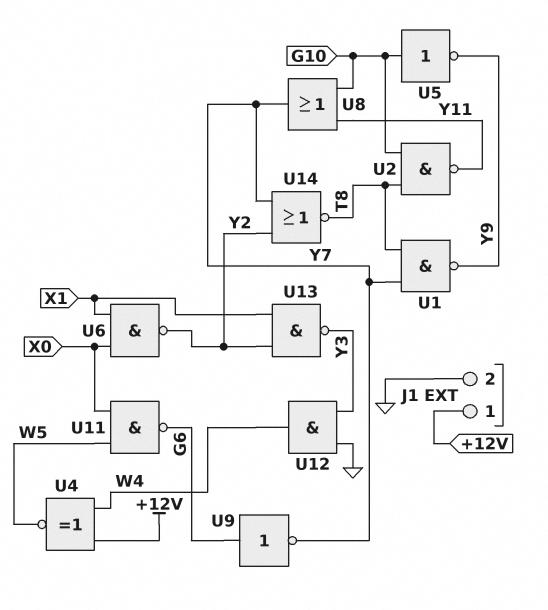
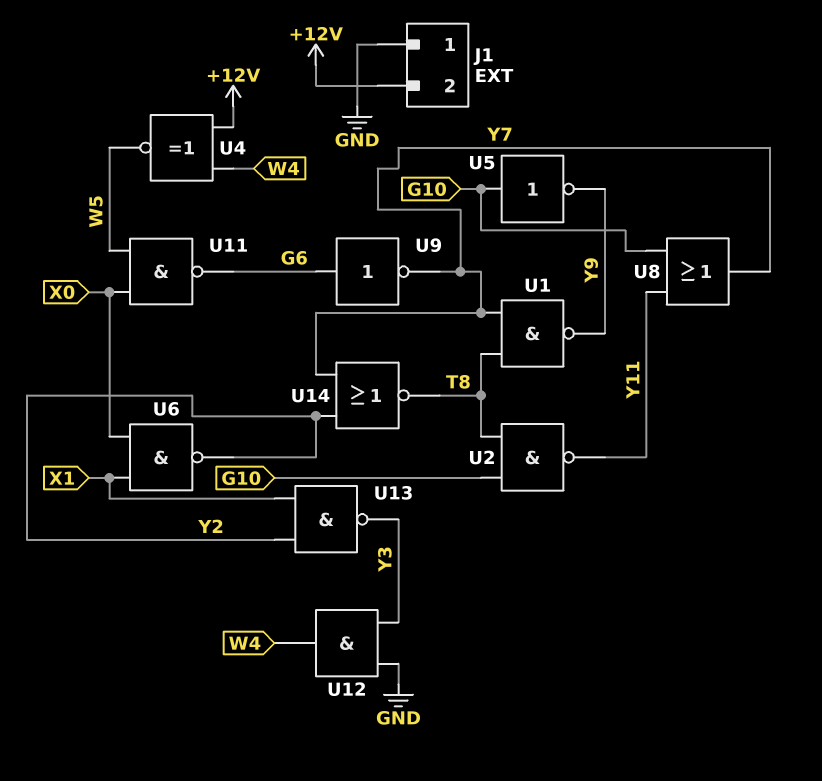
J1 pin 1: +12V -> GND
J1 pin 2: GND -> +12V

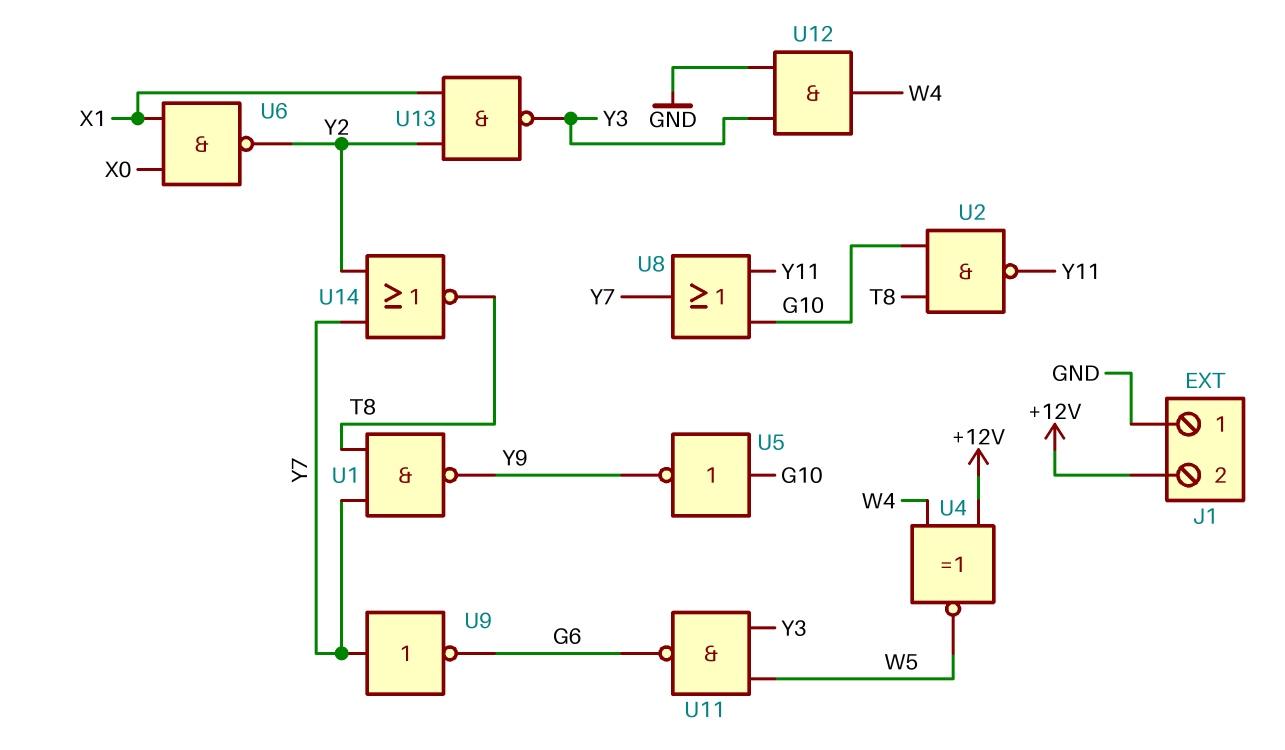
U9: NOT (in G6, out Y7) -> NOT (in Y7, out G6)
U11: NAND (in W5, in X0, out G6) -> NAND (in W5, in Y3, out G6)

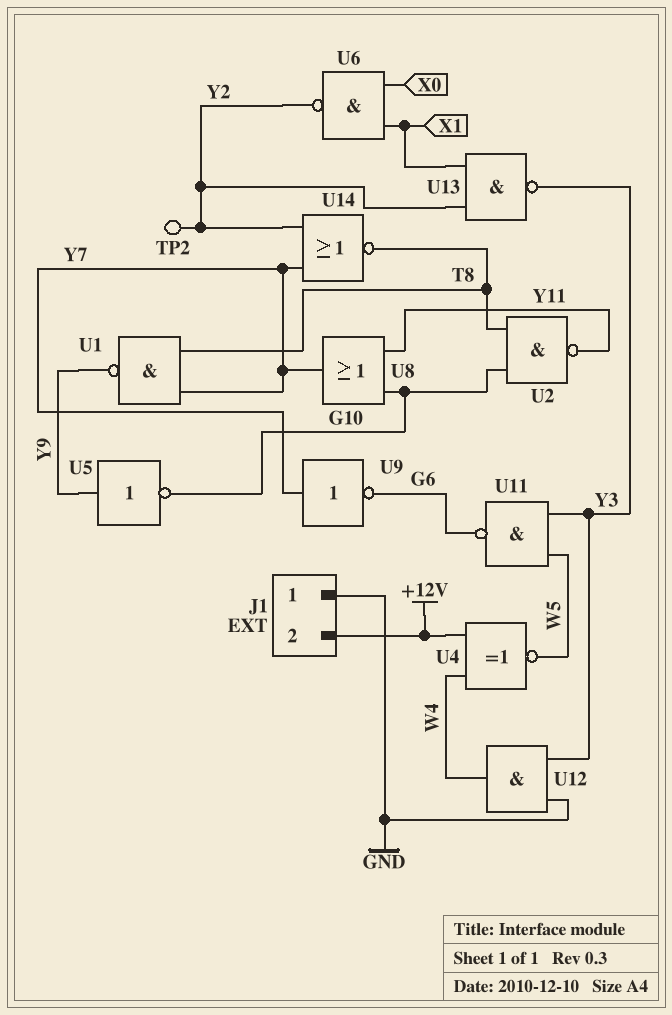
TP2: none -> test point (Y2)
U5: NOT (in G10, out Y9) -> NOT (in Y9, out G10)

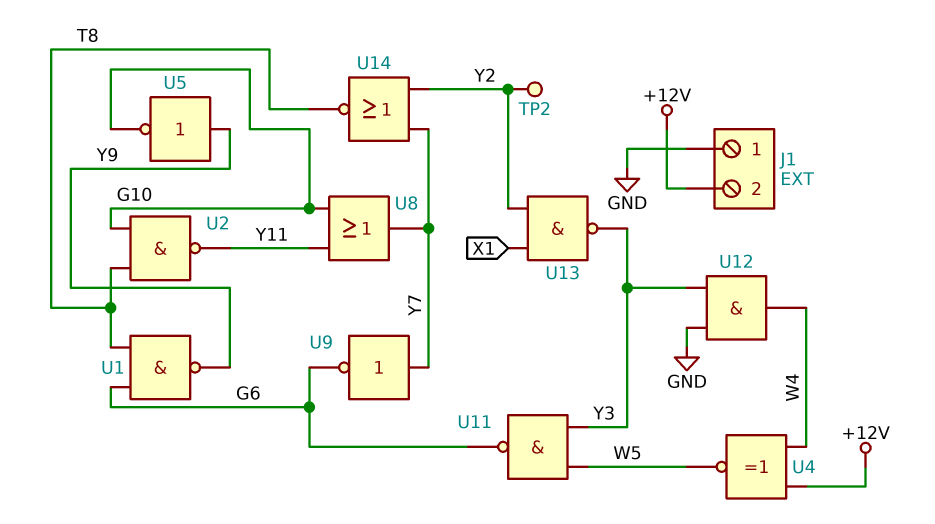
U1: NAND (in T8, in Y7, out Y9) -> NAND (in G6, in T8, out Y9)
U6: NAND (in X0, in X1, out Y2) -> none

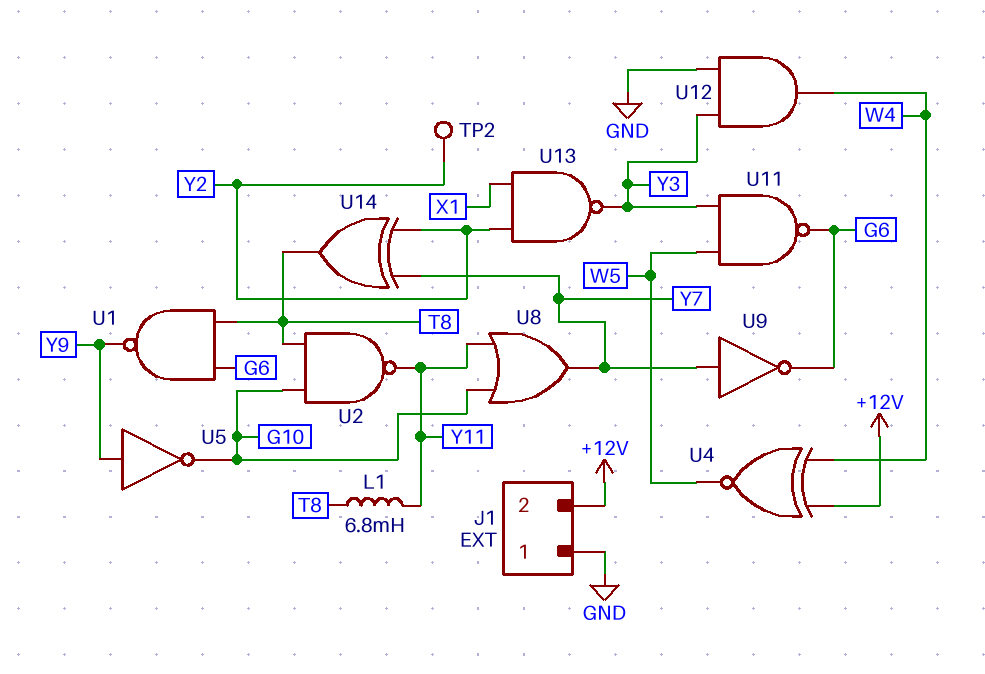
L1: none -> 6.8mH (T8, Y11)
U14: NOR (in Y2, in Y7, out T8) -> XOR (in Y2, in Y7, out T8)

